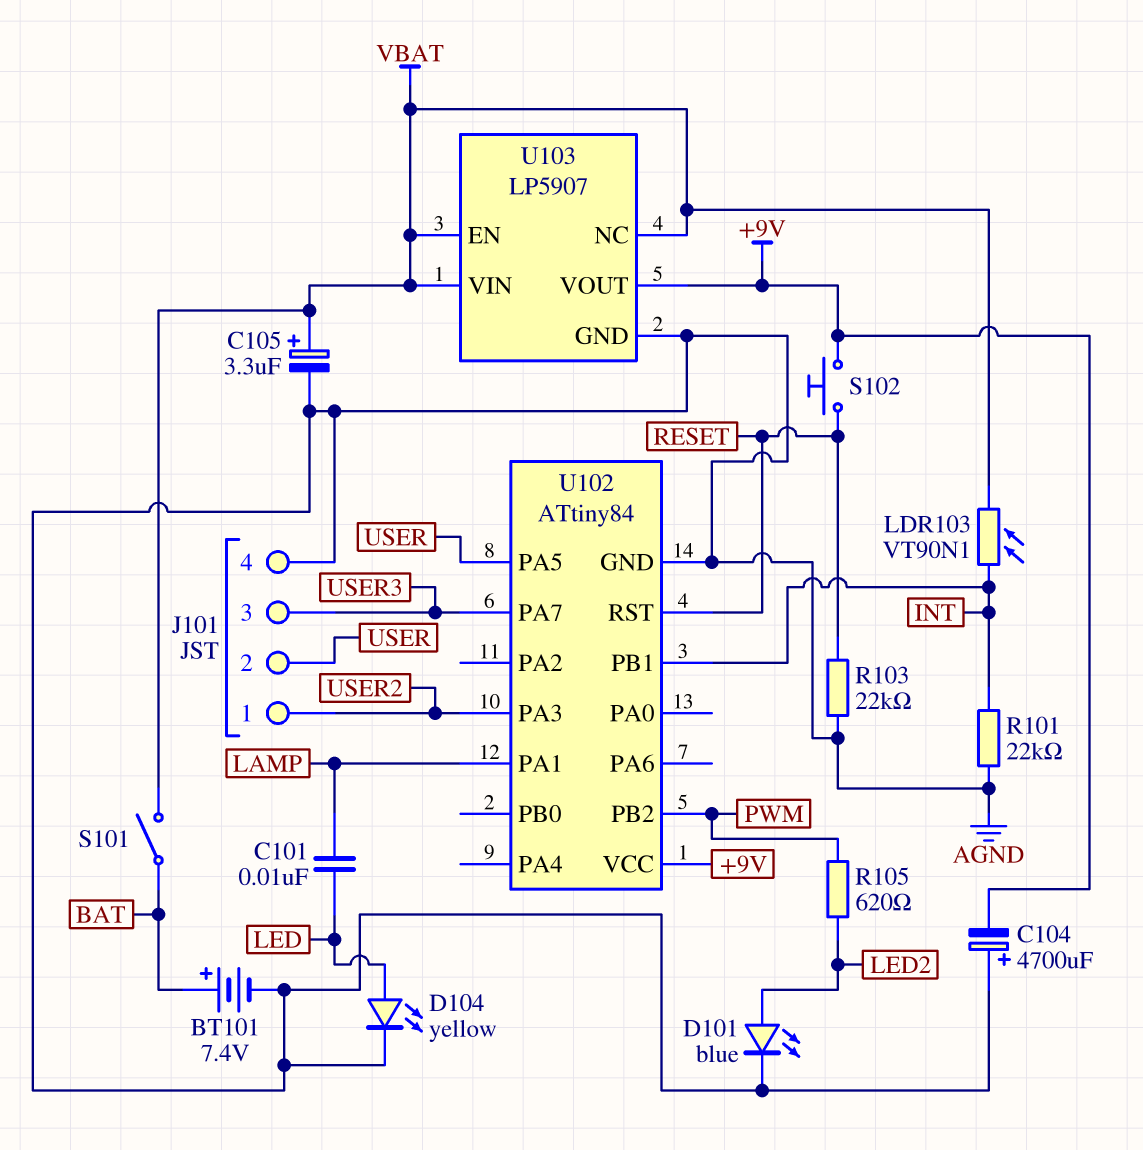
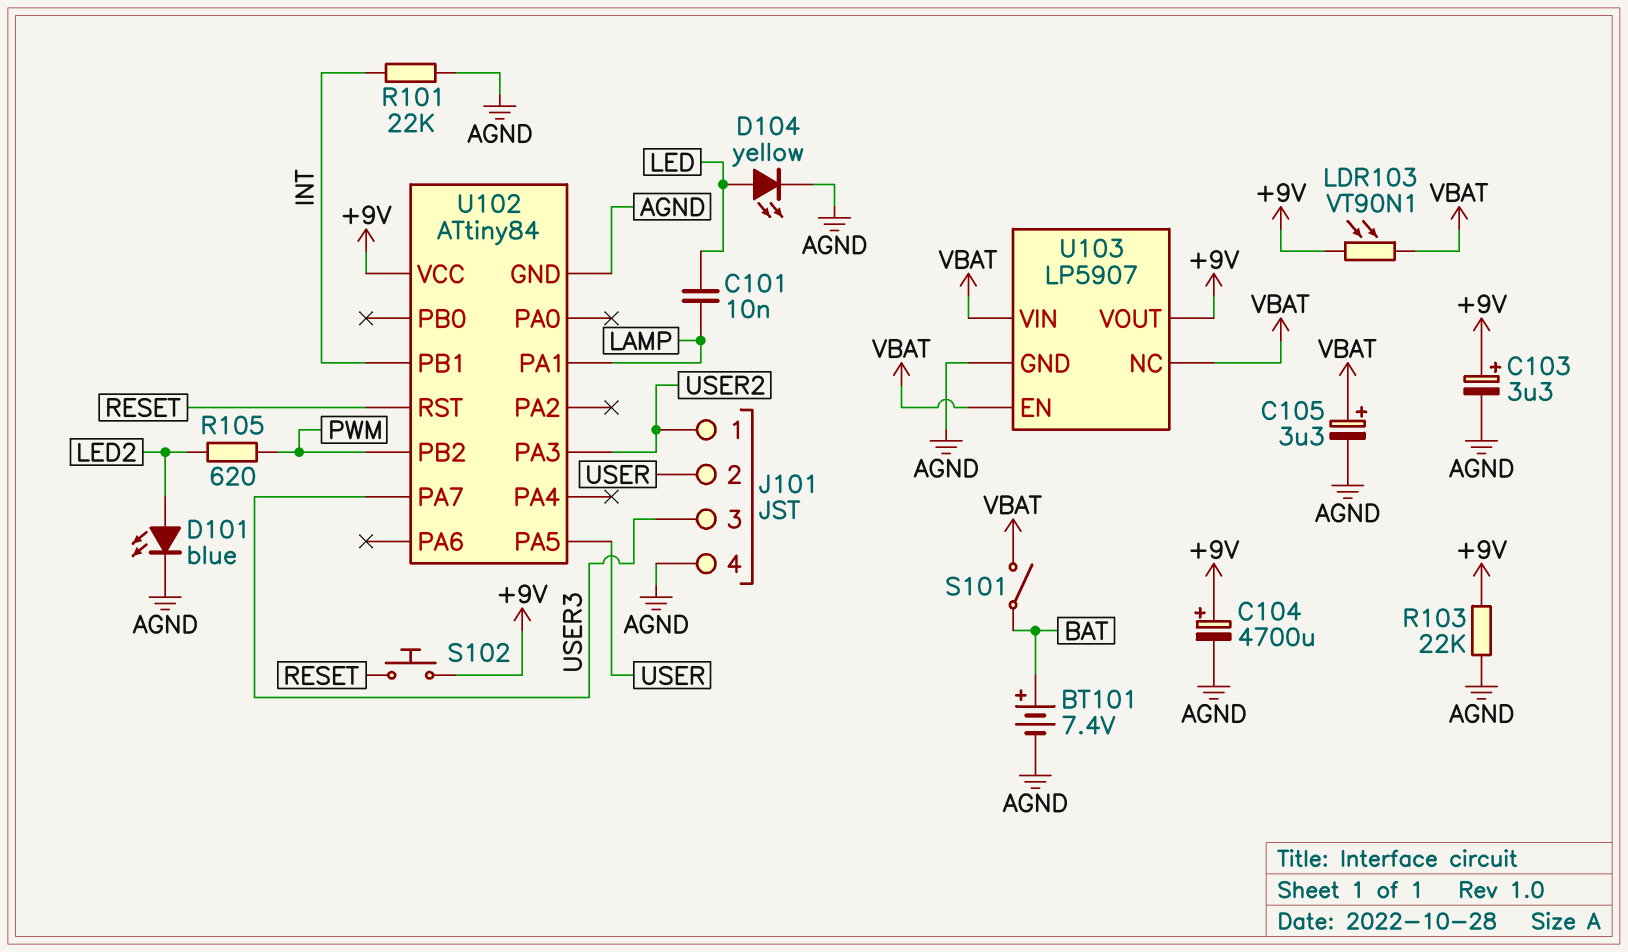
C103: none -> 3.3uF (plus +9V, minus AGND)
C104: 4700uF (plus AGND, minus +9V) -> 4700uF (plus +9V, minus AGND)
LDR103: VT90N1 (INT, VBAT) -> VT90N1 (+9V, VBAT)
R103: 22k (AGND, RESET) -> 22k (+9V, AGND)

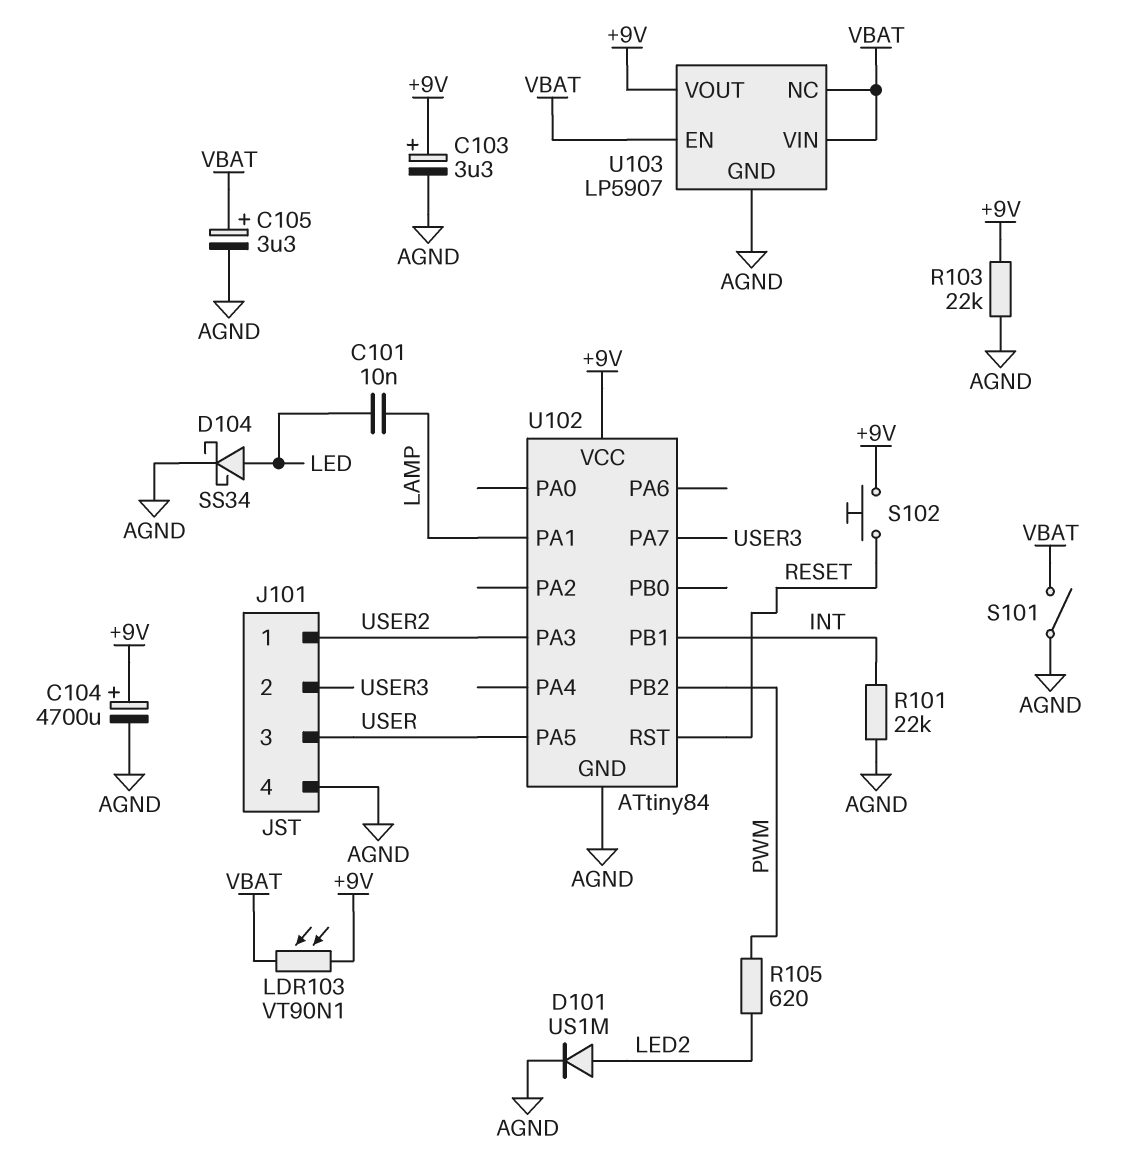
BT101: 7.4V (plus BAT, minus AGND) -> none
D101: LED blue (A LED2, K AGND) -> diode US1M (A LED2, K AGND)
D104: LED yellow (A LED, K AGND) -> schottky SS34 (A LED, K AGND)
J101 pin 2: USER -> USER3
J101 pin 3: USER3 -> USER
S101: switch (BAT, VBAT) -> switch (AGND, VBAT)

